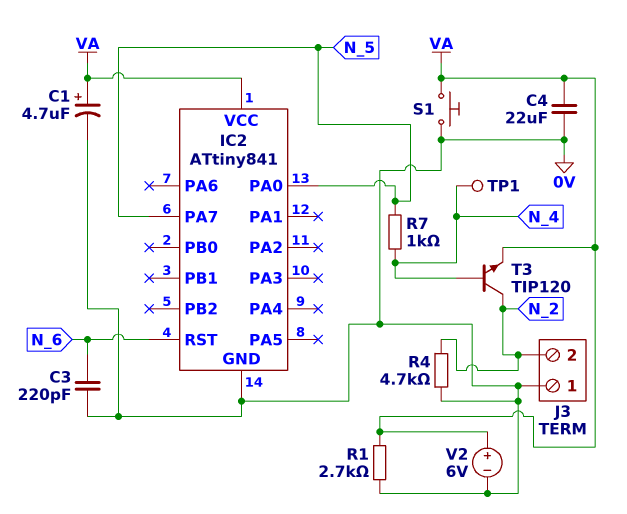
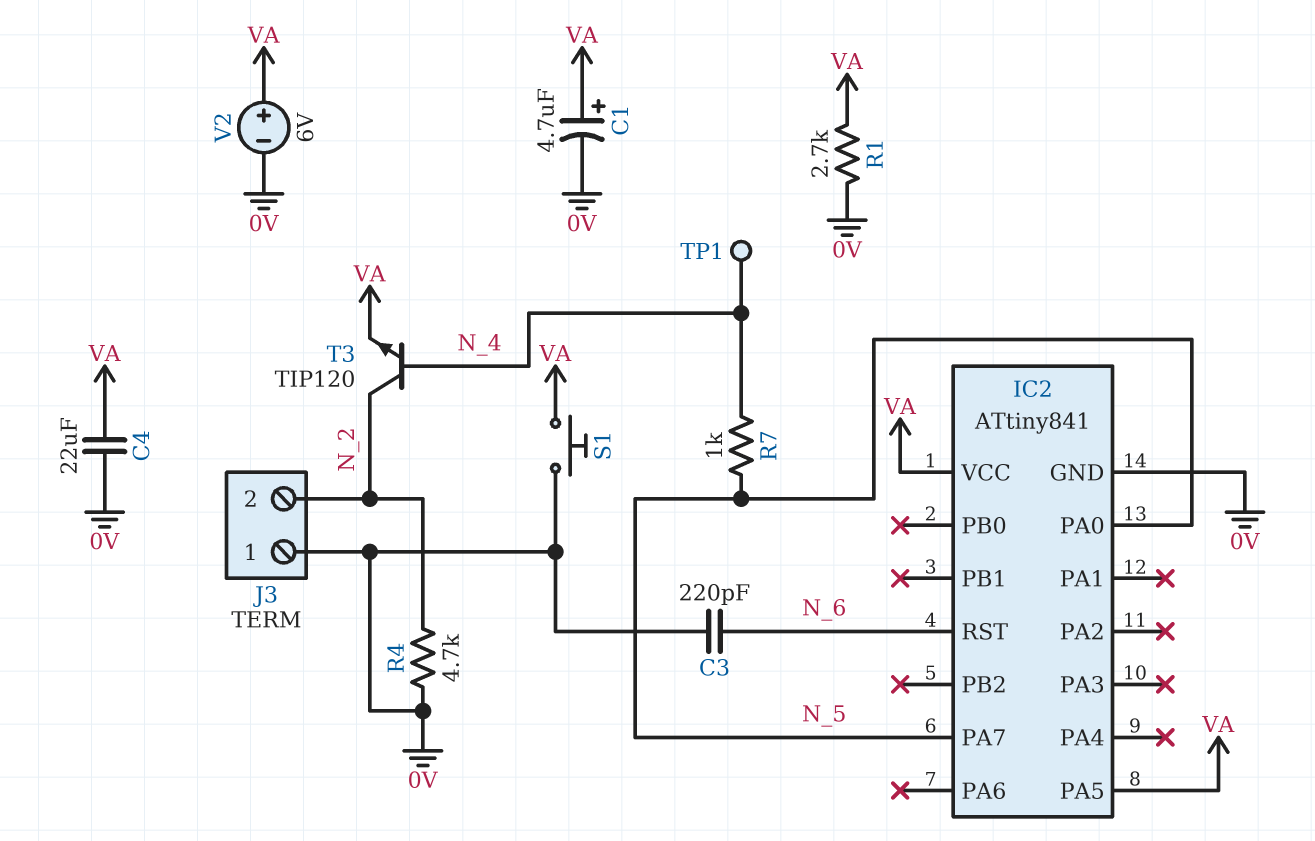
IC2 pin PA5: none -> VA

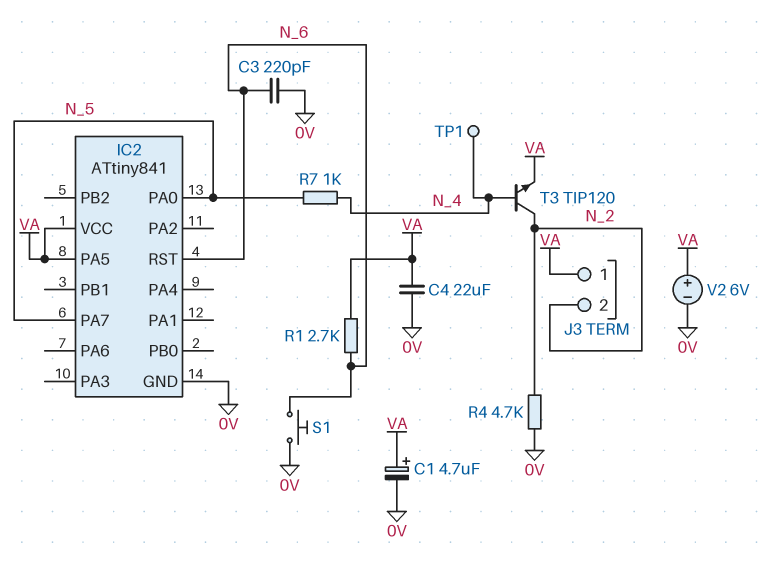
J3 pin 1: 0V -> VA
R1: 2.7k (0V, VA) -> 2.7k (N_6, VA)
S1: button (0V, VA) -> button (0V, N_6)

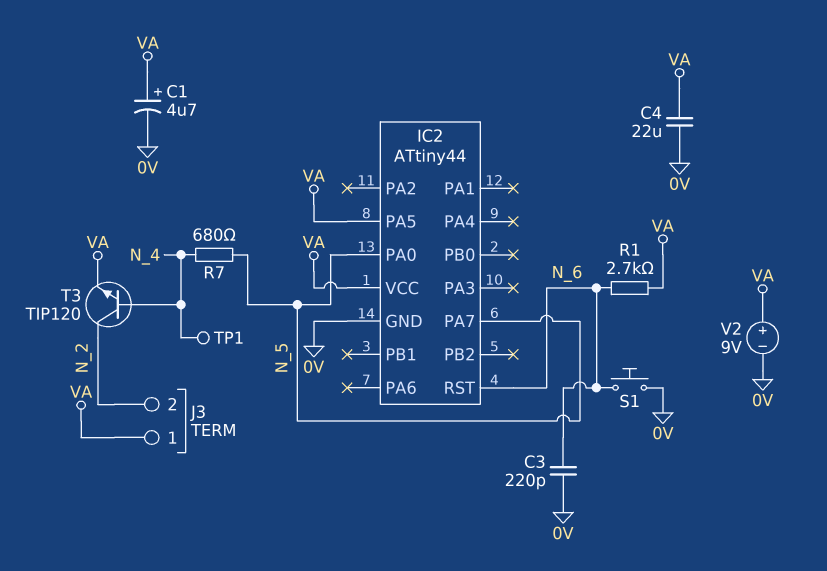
IC2: ATtiny841 -> ATtiny44
R4: 4.7k (0V, N_2) -> none
R7: 1k (N_4, N_5) -> 680 (N_4, N_5)
V2: 6V (plus VA, minus 0V) -> 9V (plus VA, minus 0V)

